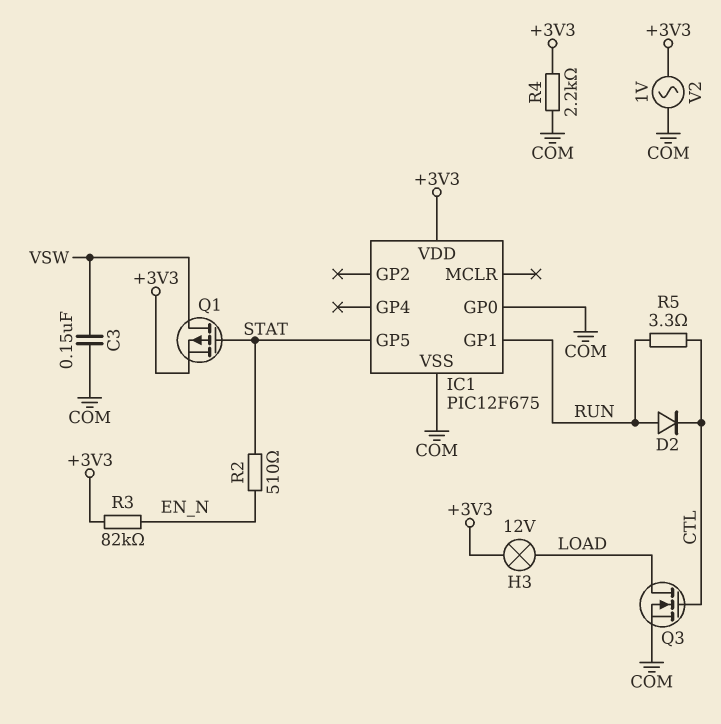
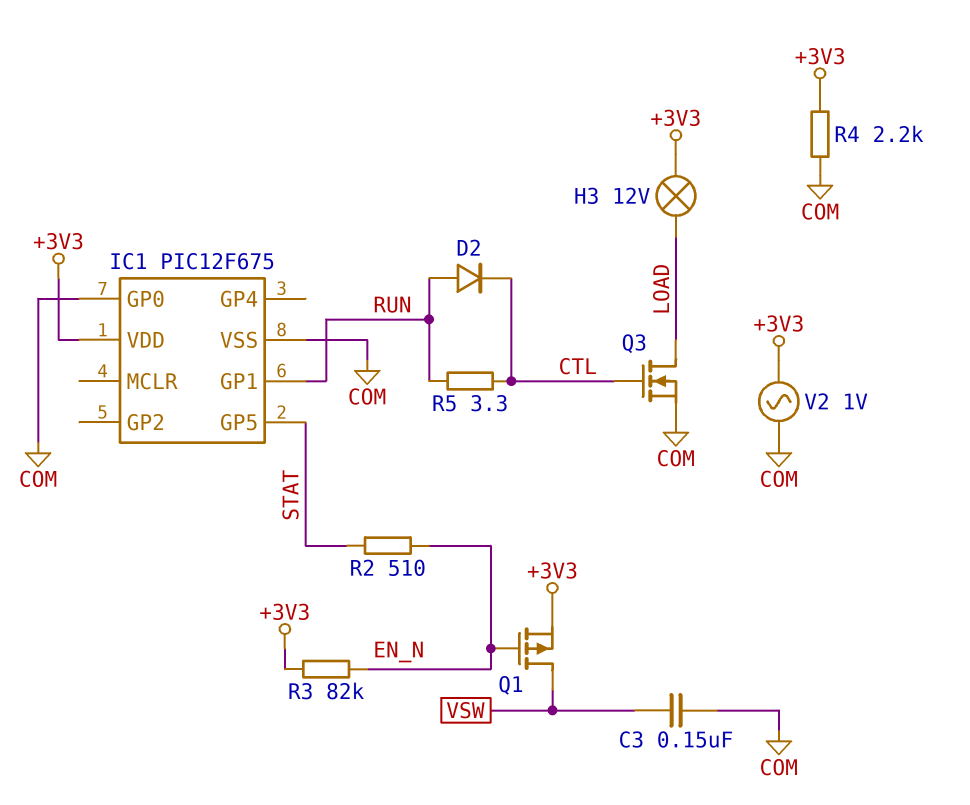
Q1: PMOS (G STAT, D VSW, S +3V3) -> PMOS (G EN_N, D VSW, S +3V3)

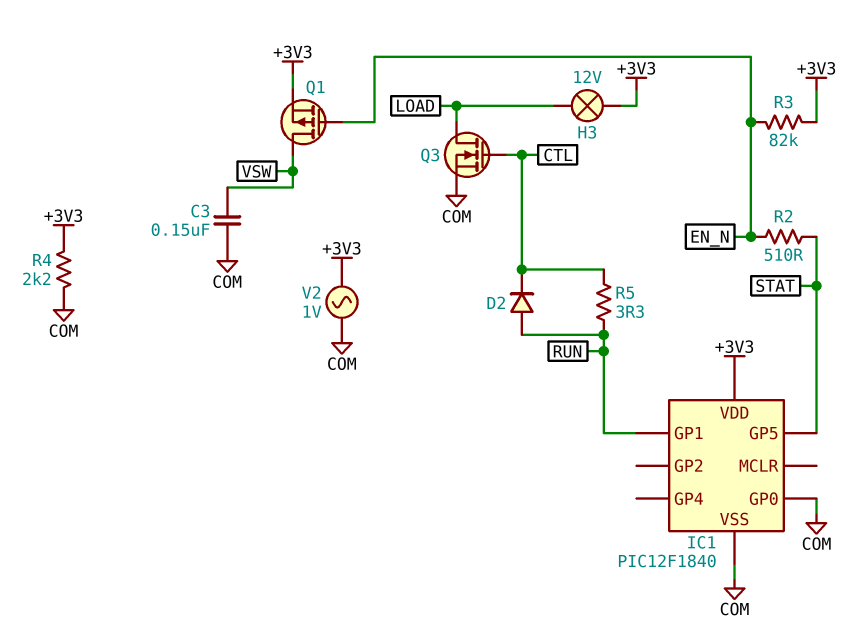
IC1: PIC12F675 -> PIC12F1840

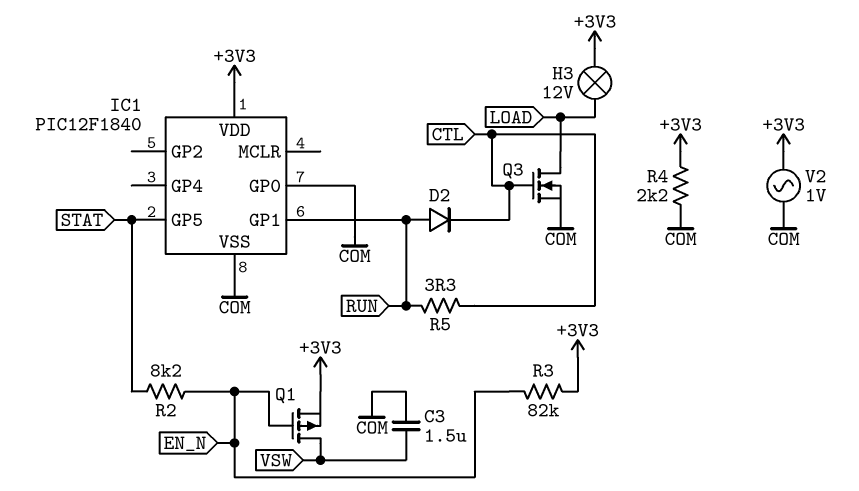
C3: 150nF (COM, VSW) -> 1.5uF (COM, VSW)
R2: 510 (EN_N, STAT) -> 8.2k (EN_N, STAT)

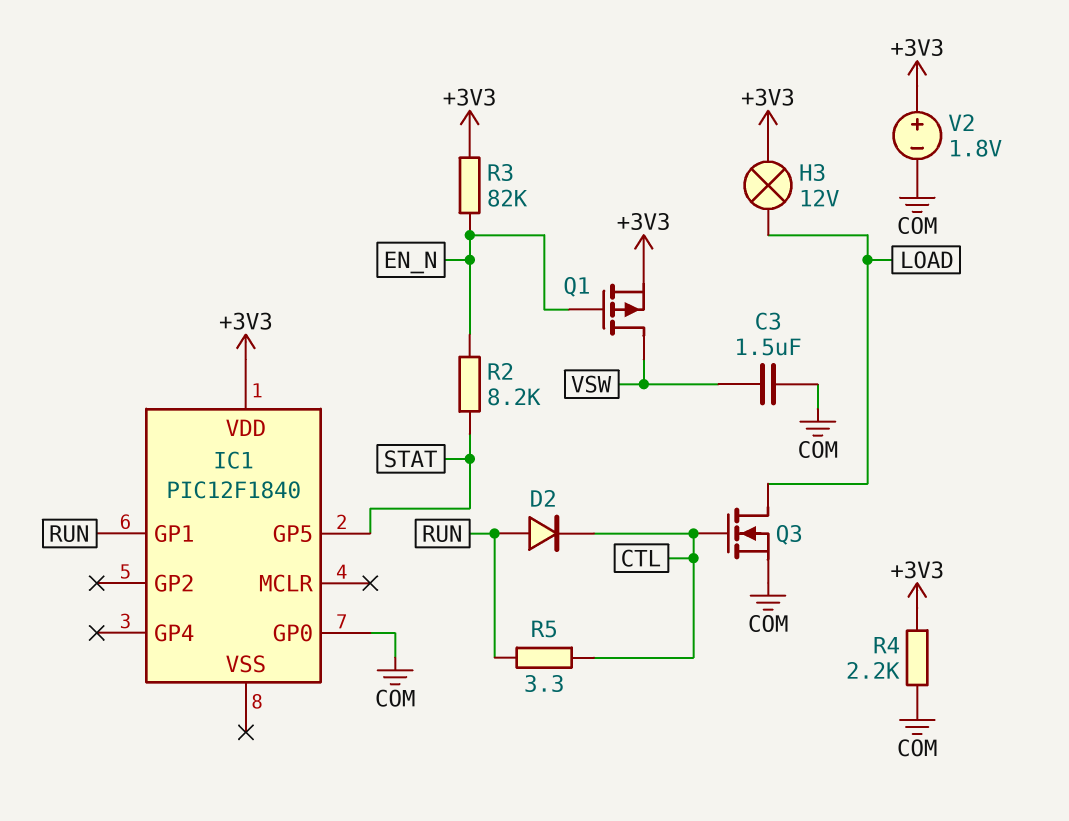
IC1 pin VSS: COM -> none
V2: AC 1V (+3V3, COM) -> 1.8V (plus +3V3, minus COM)

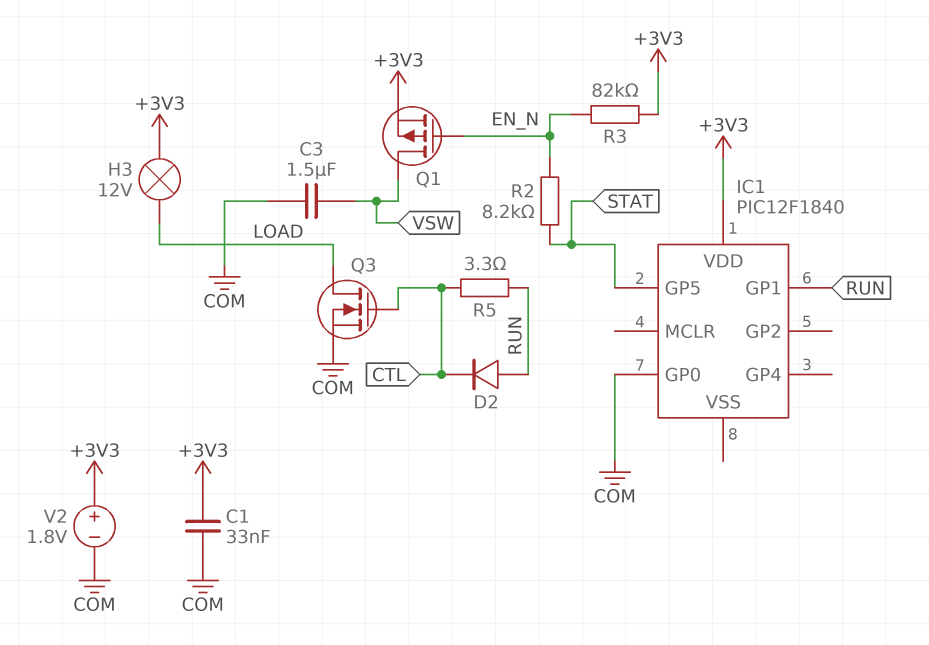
C1: none -> 33nF (+3V3, COM)
R4: 2.2k (+3V3, COM) -> none

